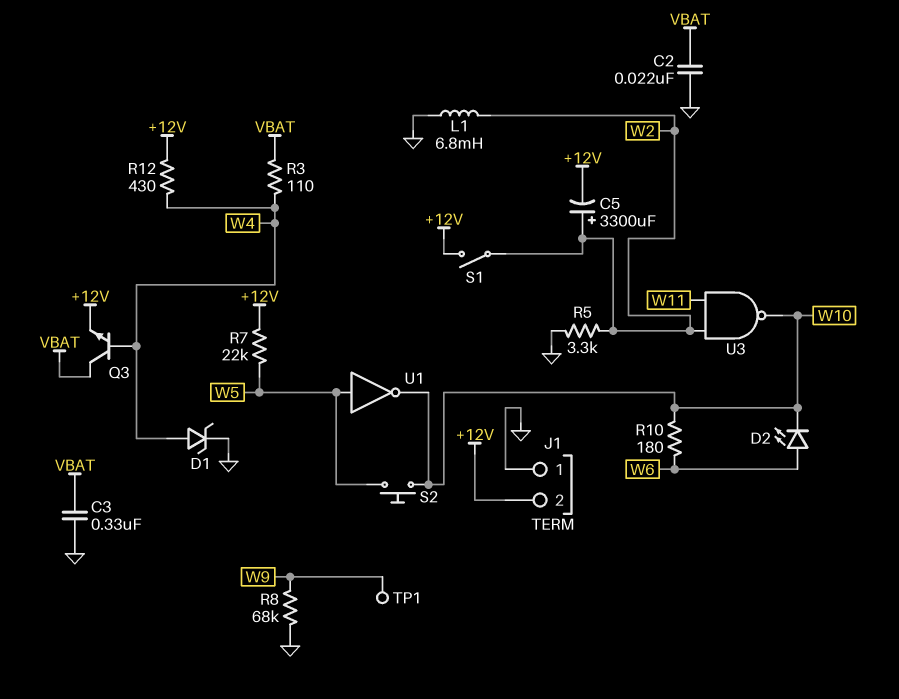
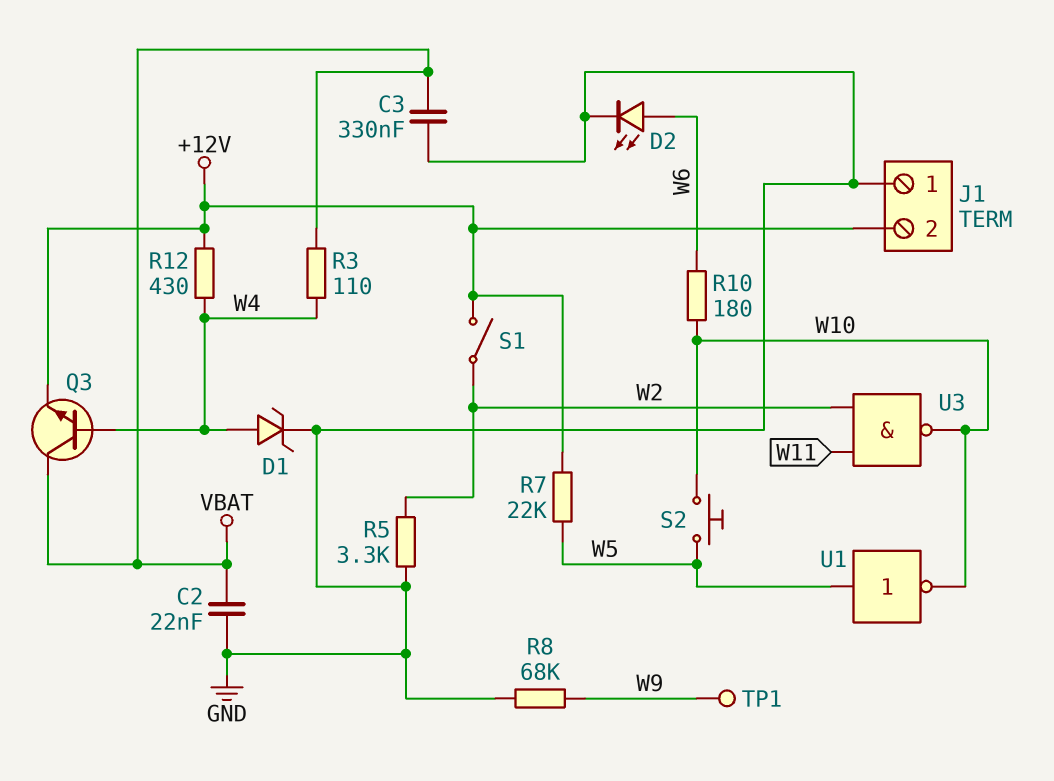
C5: 3300uF (plus W2, minus +12V) -> none
D2: LED (A W6, K W10) -> LED (A W6, K GND)
L1: 6.8mH (GND, W2) -> none

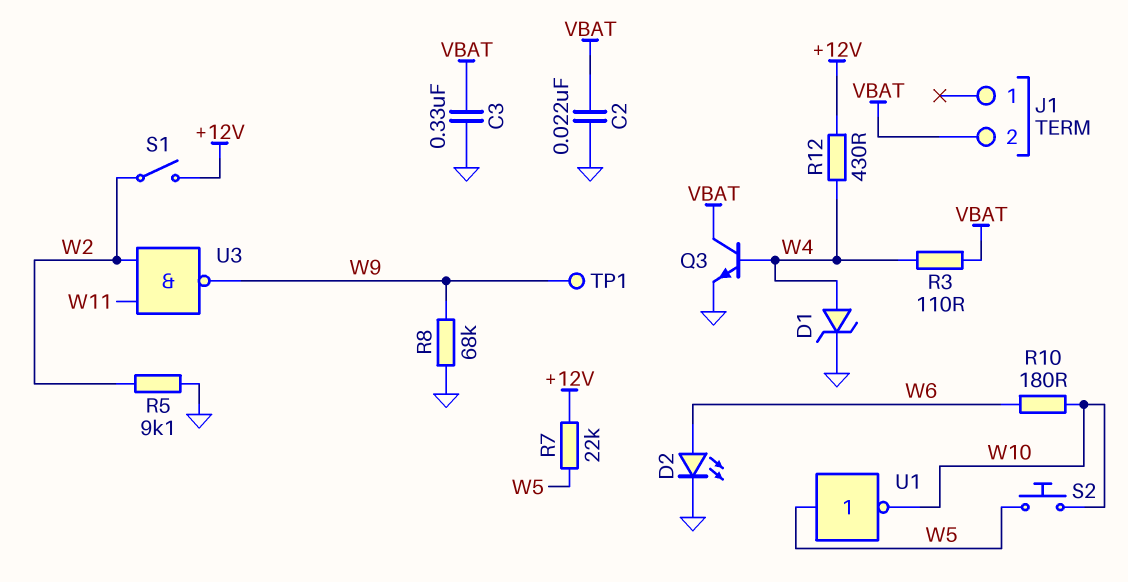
J1 pin 1: GND -> none
J1 pin 2: +12V -> VBAT
Q3: NPN (B W4, C VBAT, E +12V) -> NPN (B W4, C VBAT, E GND)
R5: 3.3k (GND, W2) -> 9.1k (GND, W2)
U3: NAND (in W2, in W11, out W10) -> NAND (in W2, in W11, out W9)

